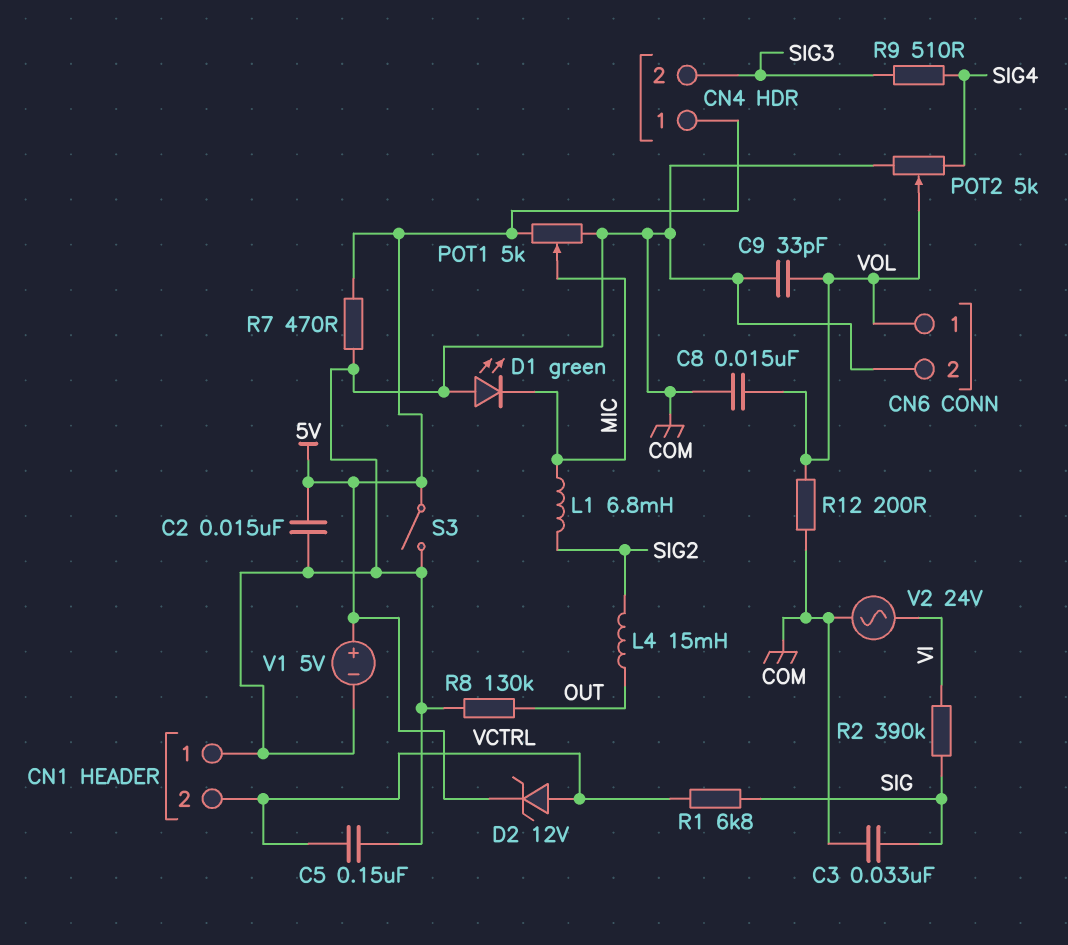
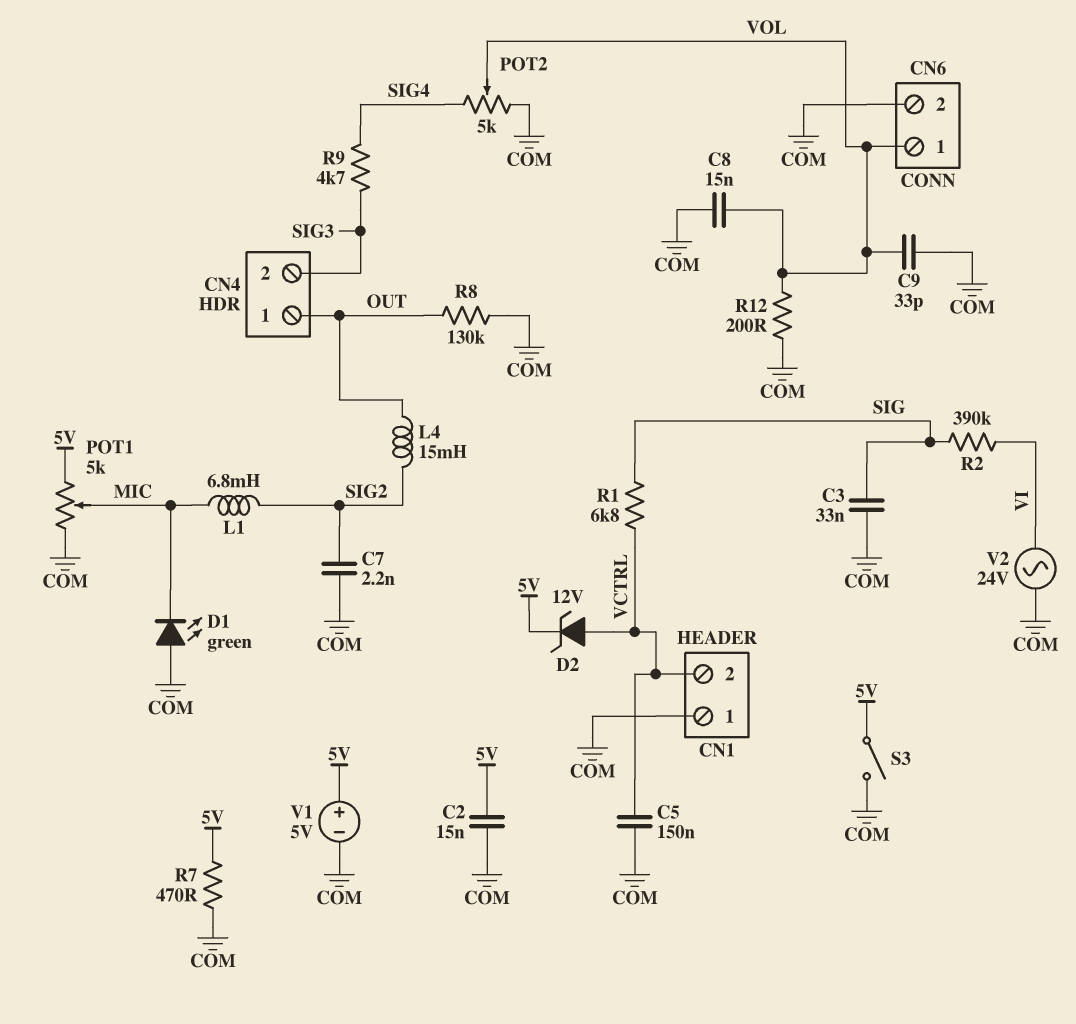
C7: none -> 2.2nF (COM, SIG2)
CN4 pin 1: 5V -> OUT
R9: 510 (SIG3, SIG4) -> 4.7k (SIG3, SIG4)

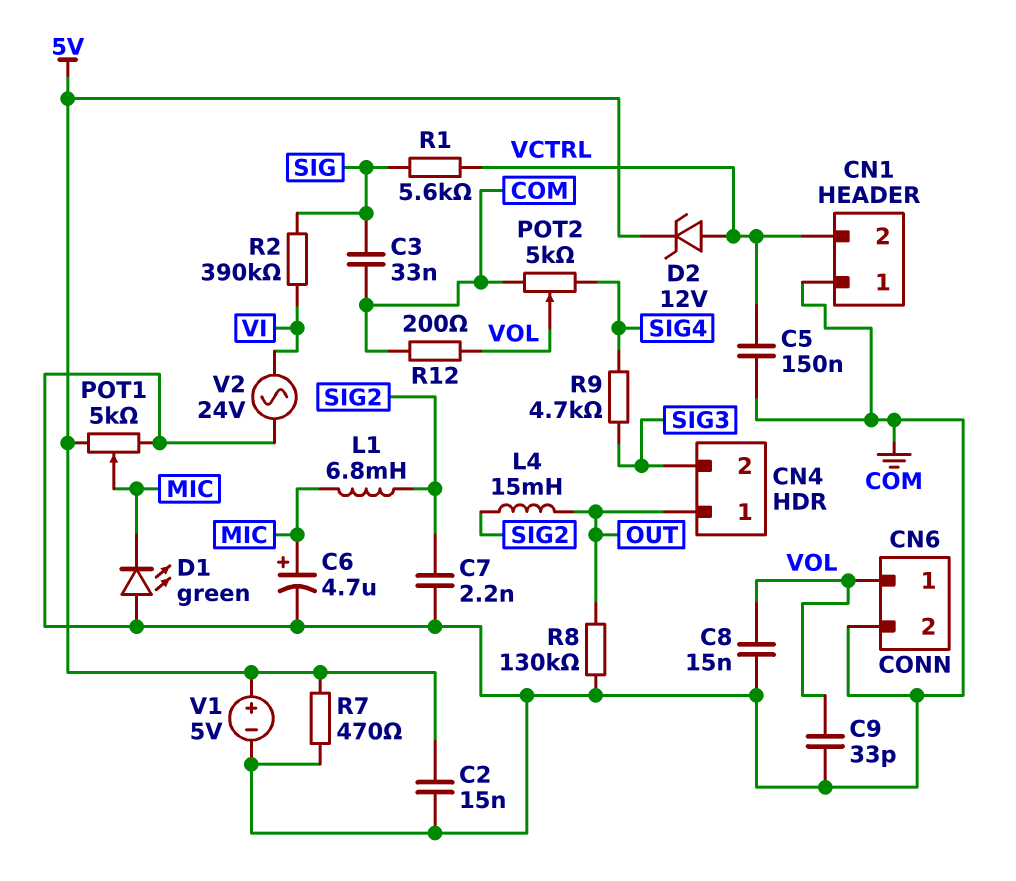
C6: none -> 4.7uF (plus MIC, minus COM)
R1: 6.8k (SIG, VCTRL) -> 5.6k (SIG, VCTRL)
S3: switch (5V, COM) -> none

